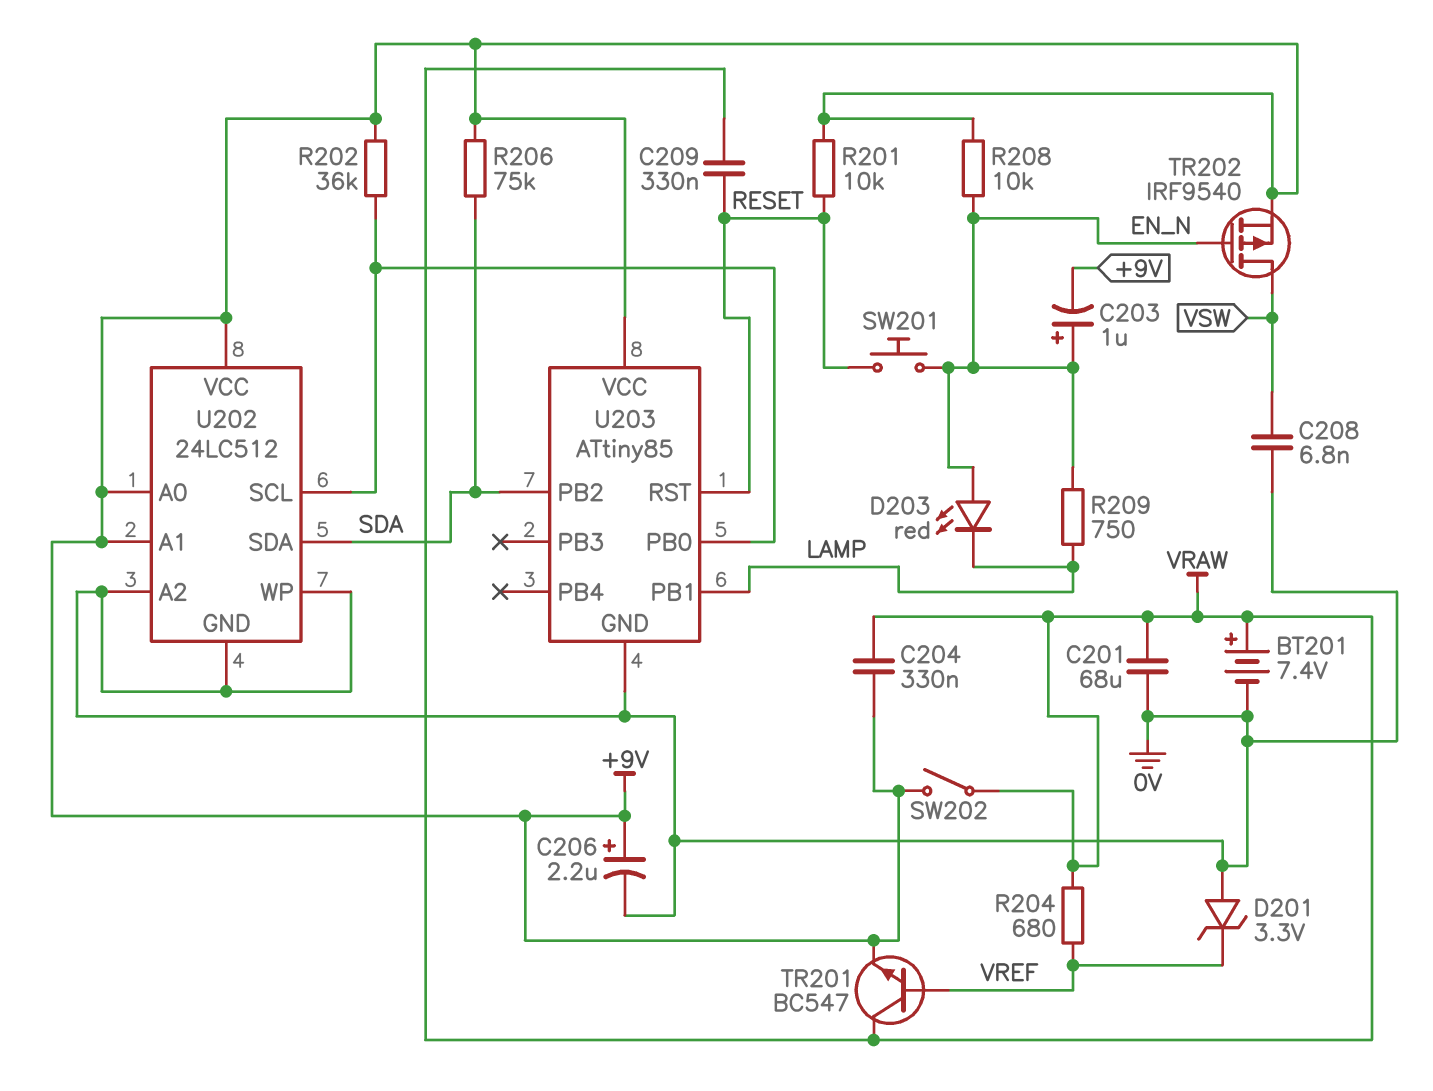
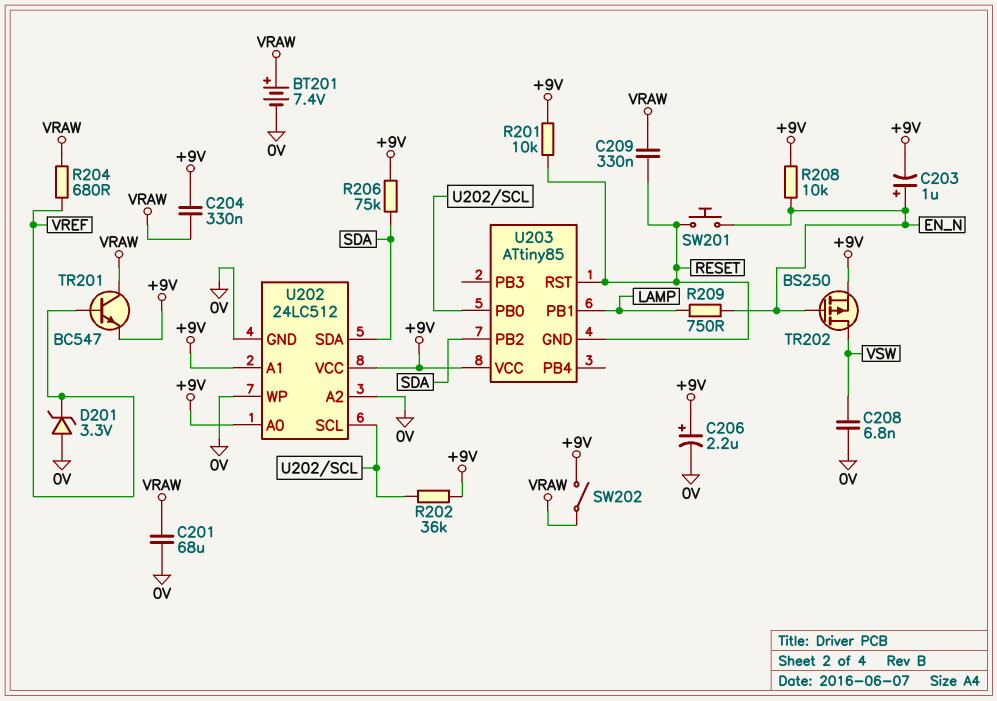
D203: LED red (A EN_N, K LAMP) -> none
TR202: PMOS IRF9540 (G EN_N, D VSW, S +9V) -> PMOS BS250 (G EN_N, D VSW, S +9V)
U203 pin GND: 0V -> RESET

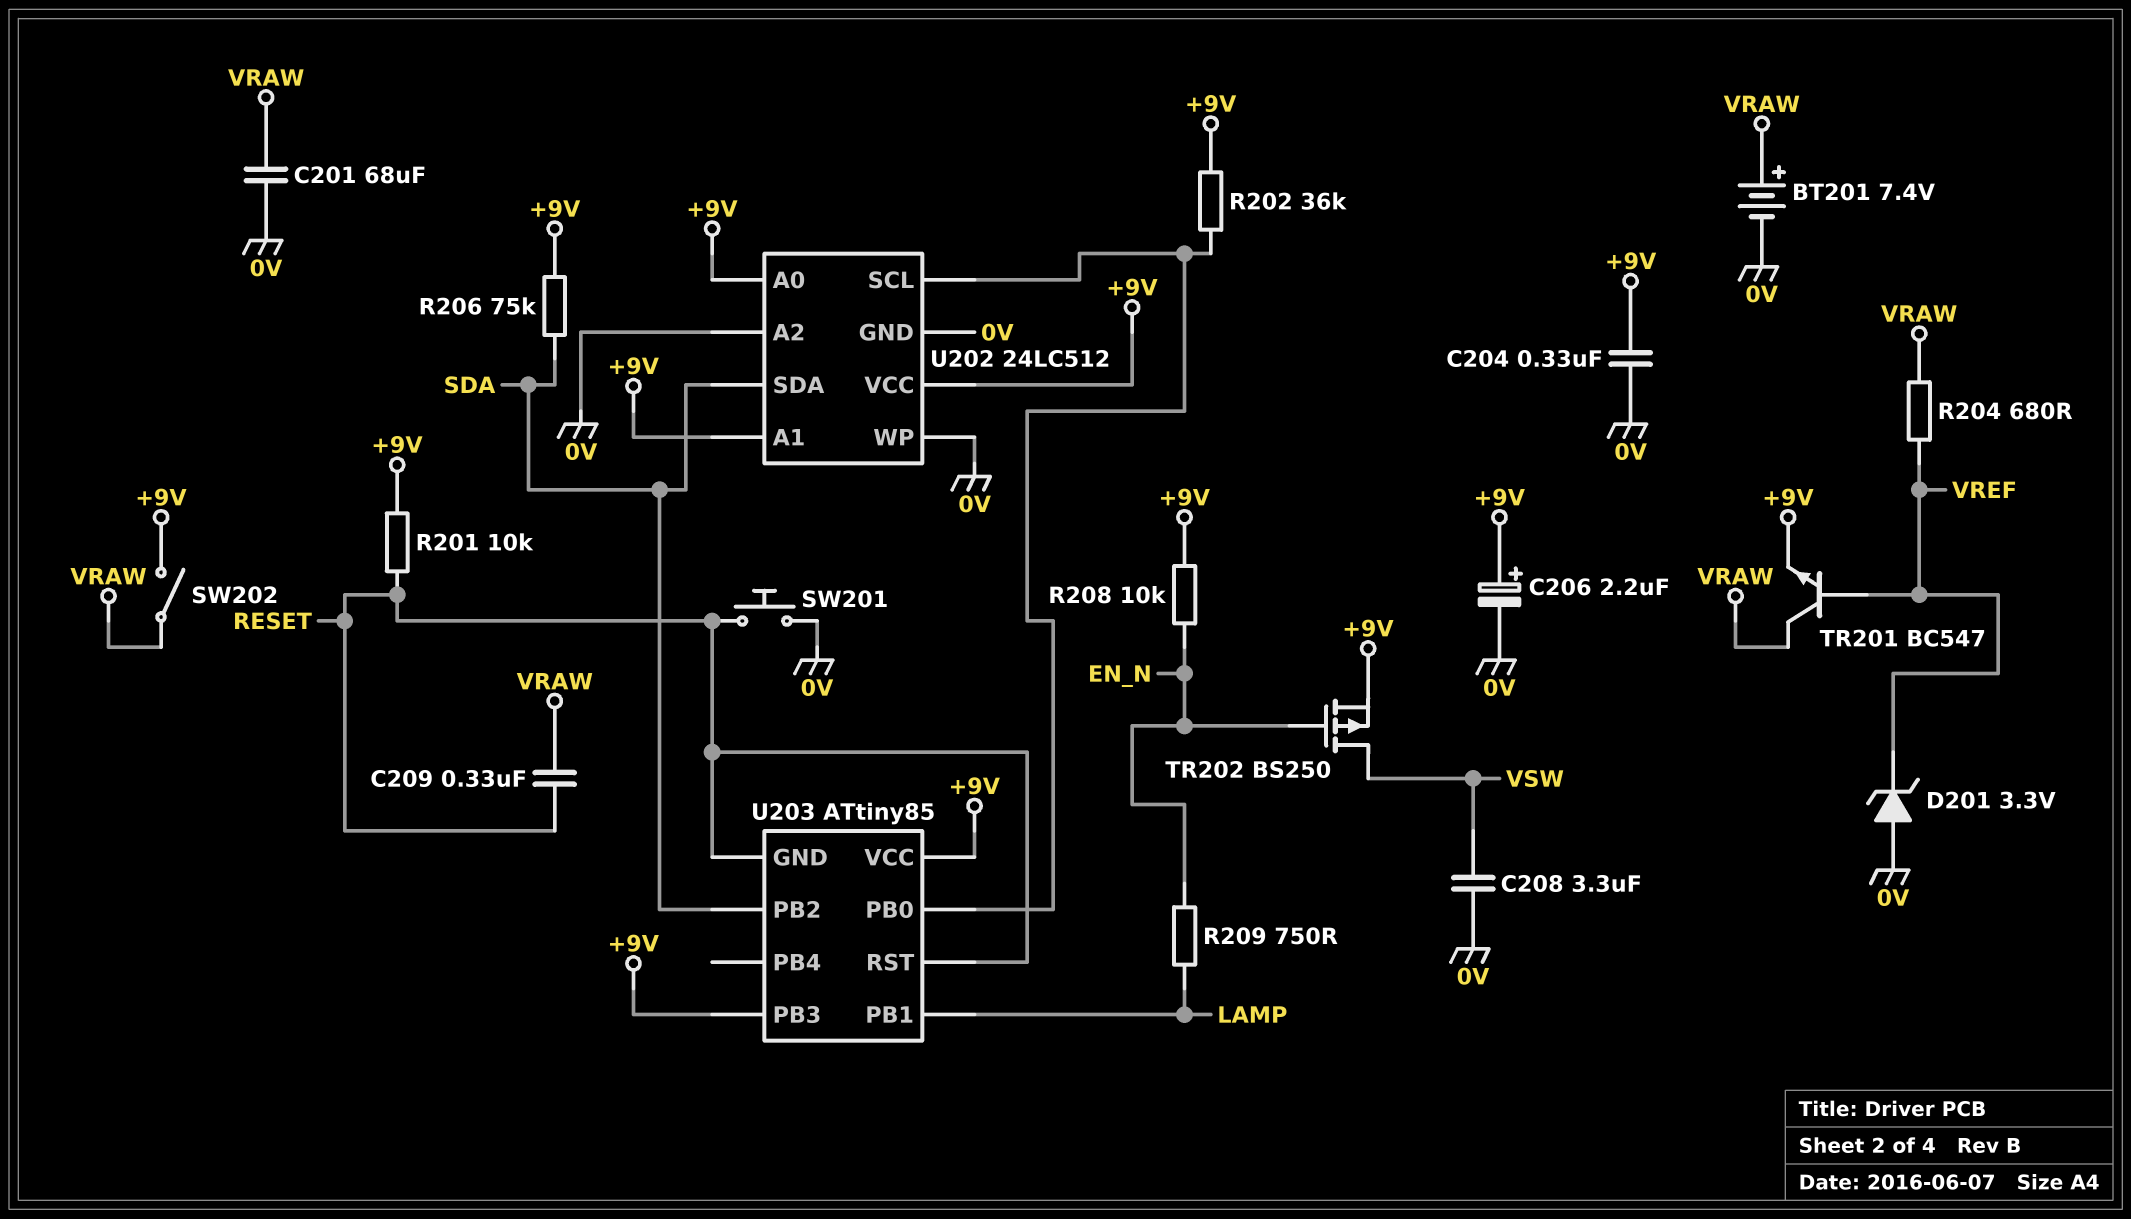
C203: 1uF (plus EN_N, minus +9V) -> none
C204: 330nF (+9V, VRAW) -> 330nF (+9V, 0V)
C208: 6.8nF (0V, VSW) -> 3.3uF (0V, VSW)
SW201: button (EN_N, RESET) -> button (0V, RESET)
U203 pin PB3: none -> +9V

